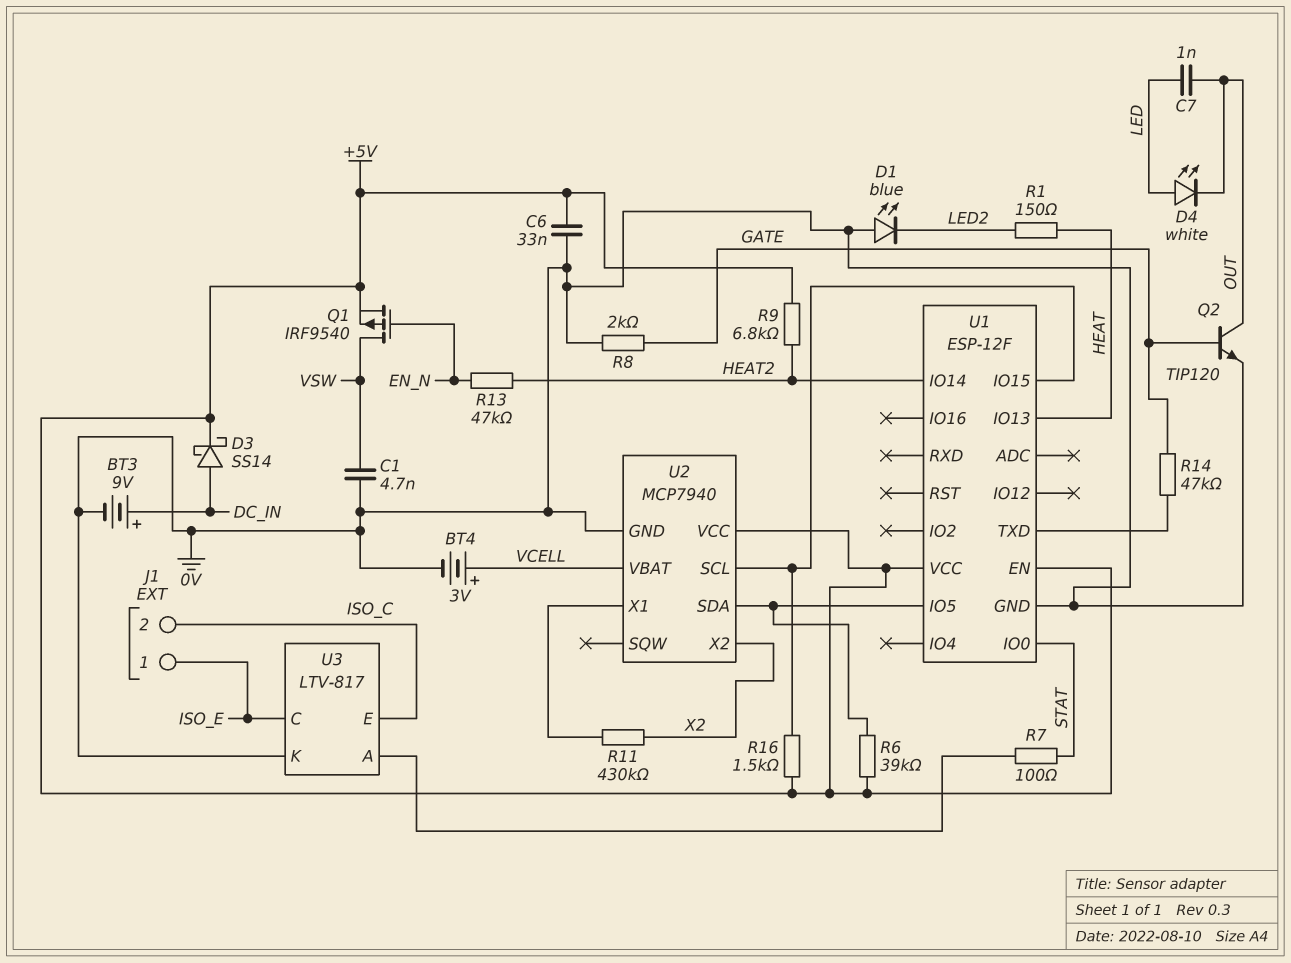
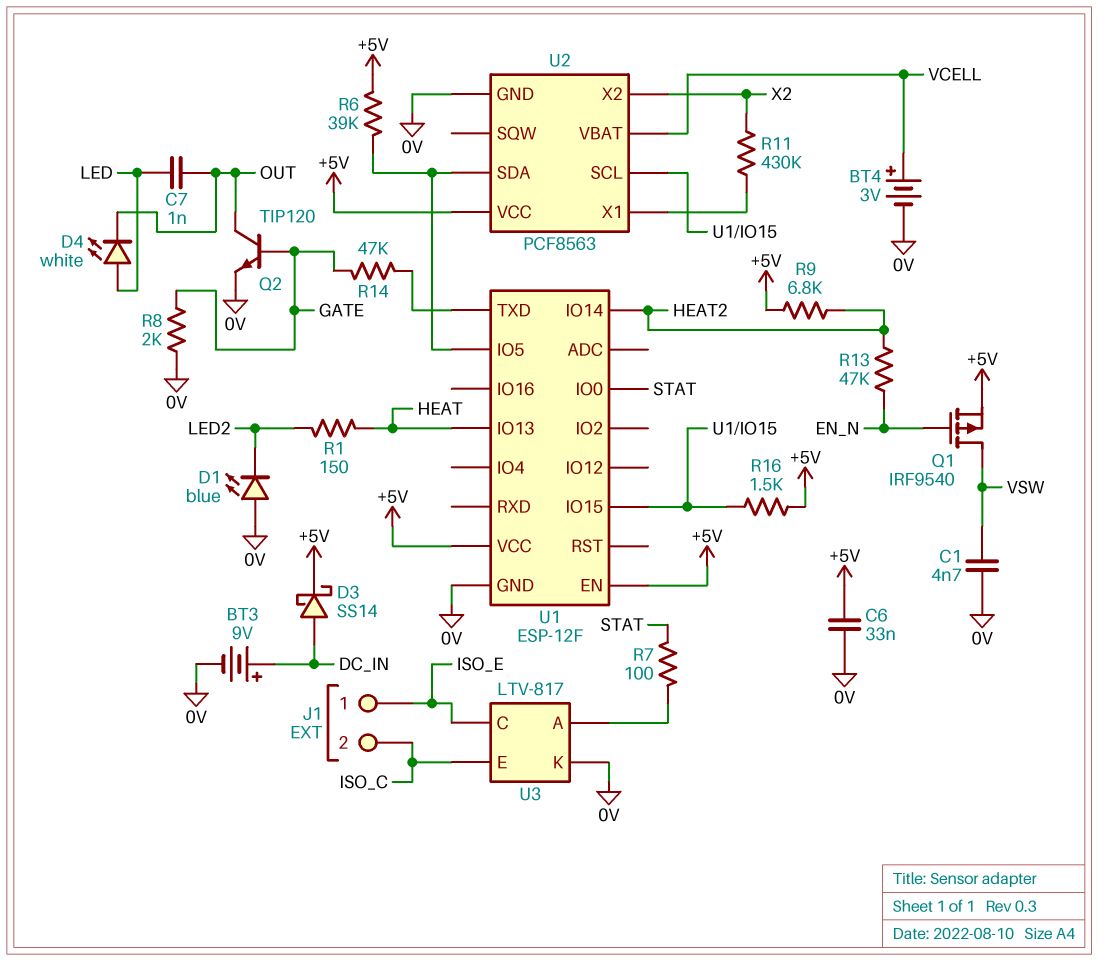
U2: MCP7940 -> PCF8563

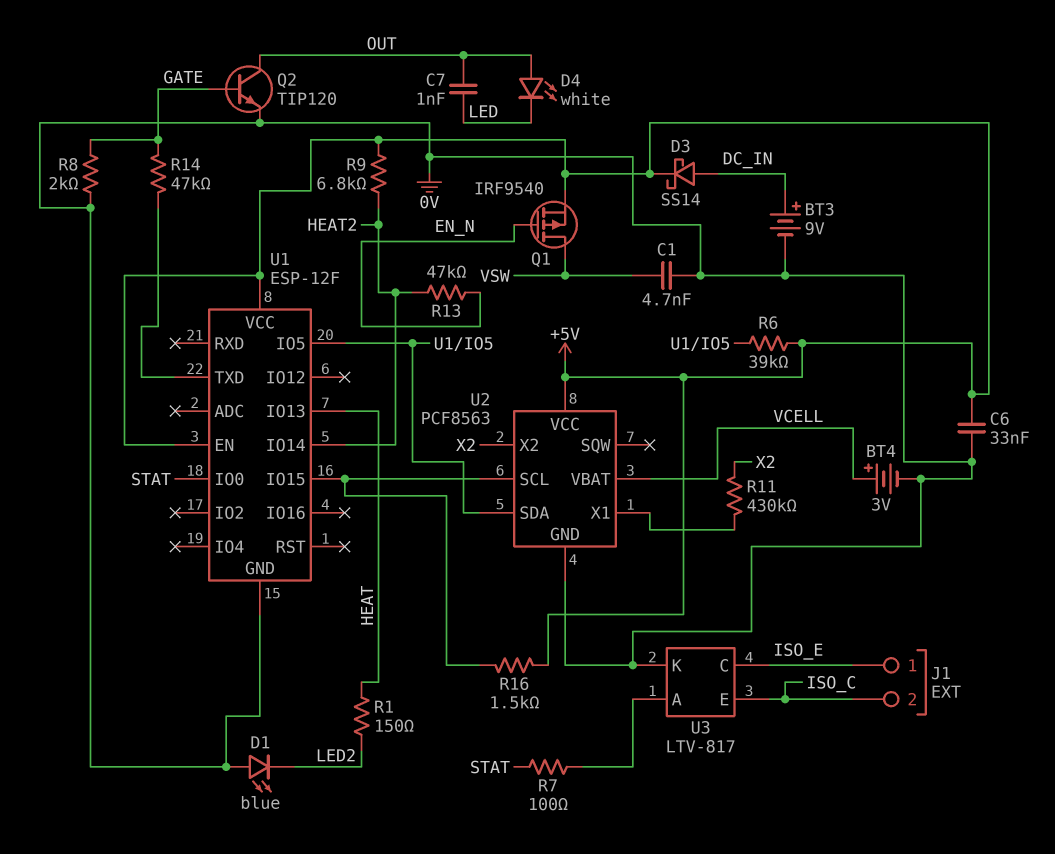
D4: LED white (A LED, K OUT) -> LED white (A OUT, K LED)

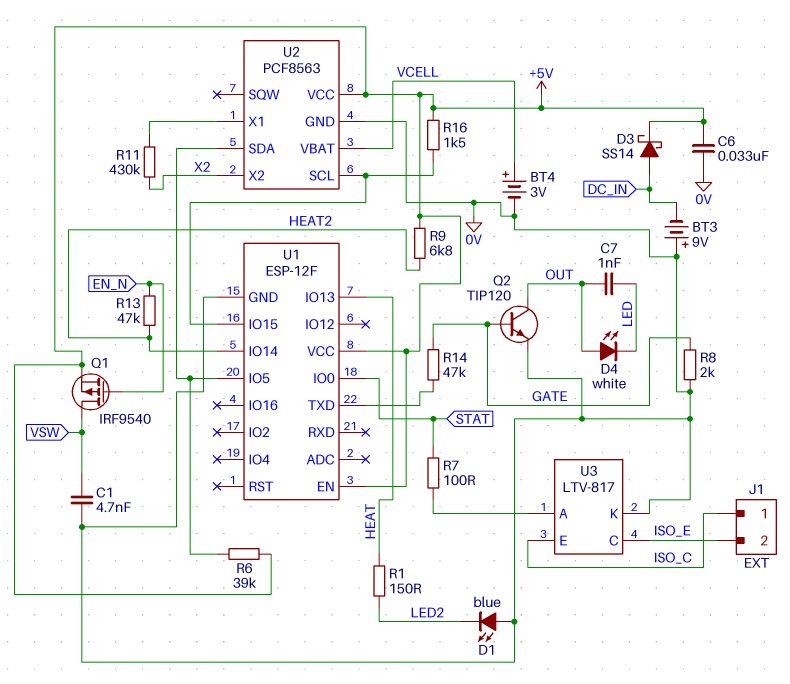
BT3: 9V (plus DC_IN, minus 0V) -> 9V (plus 0V, minus DC_IN)
J1 pin 1: ISO_E -> ISO_C
J1 pin 2: ISO_C -> ISO_E

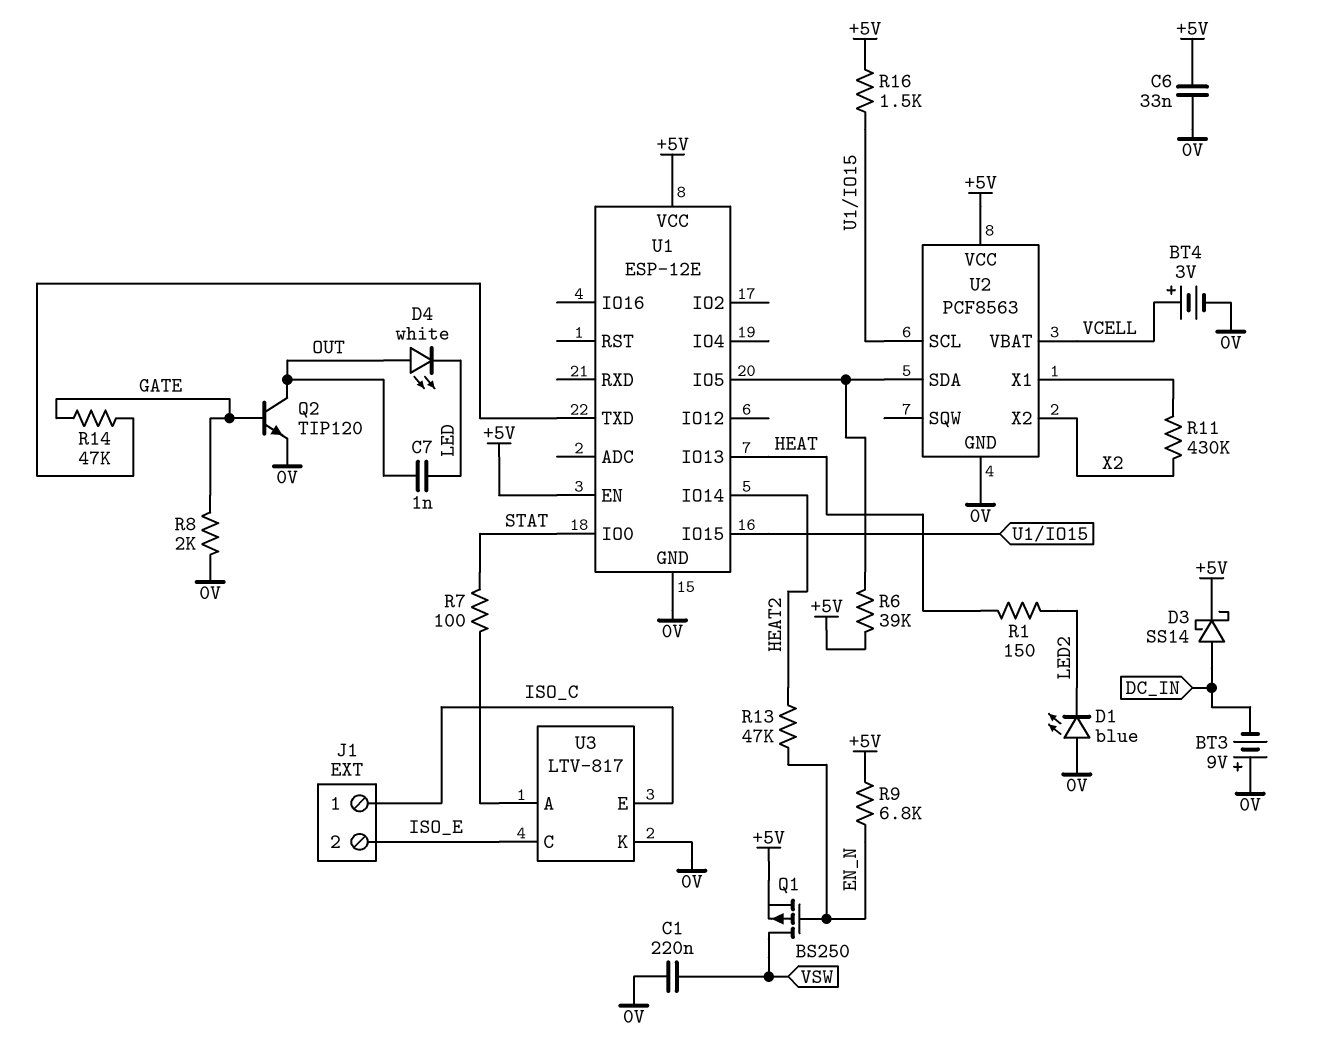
C1: 4.7nF (0V, VSW) -> 220nF (0V, VSW)
Q1: PMOS IRF9540 (G EN_N, D VSW, S +5V) -> PMOS BS250 (G EN_N, D VSW, S +5V)
R9: 6.8k (+5V, HEAT2) -> 6.8k (+5V, EN_N)
U1: ESP-12F -> ESP-12E

